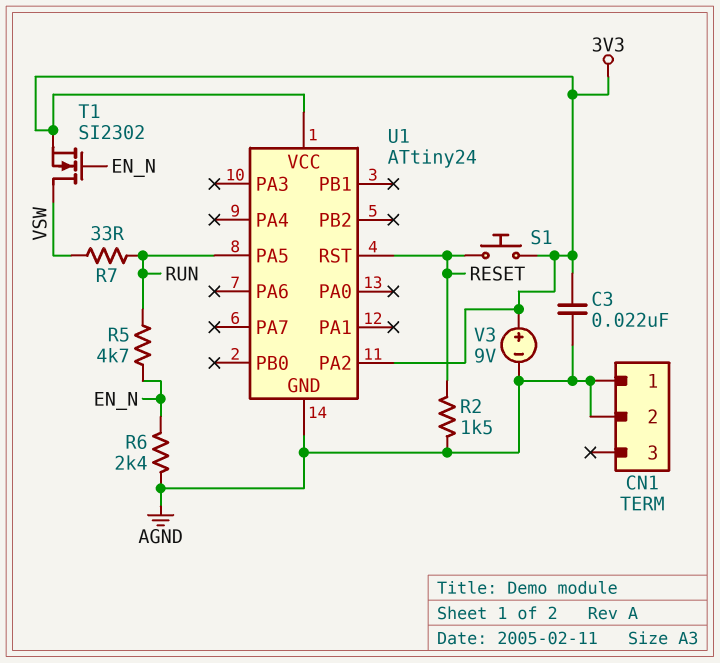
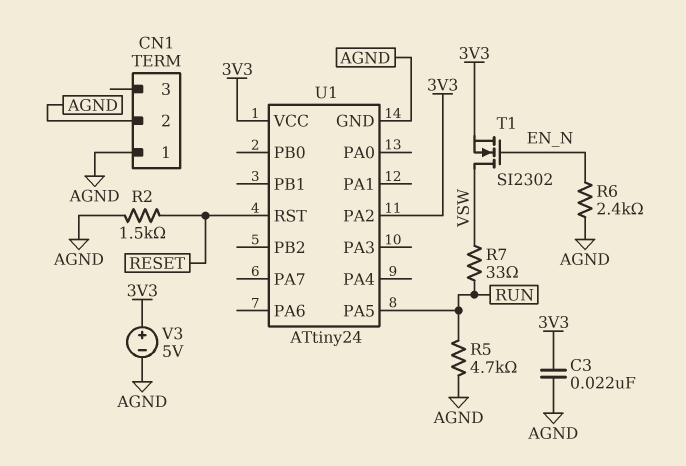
R5: 4.7k (EN_N, RUN) -> 4.7k (AGND, RUN)
S1: button (3V3, RESET) -> none
V3: 9V (plus 3V3, minus AGND) -> 5V (plus 3V3, minus AGND)

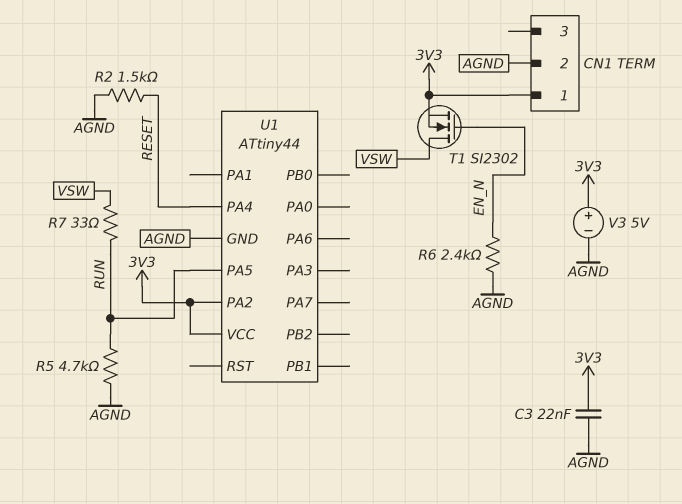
CN1 pin 1: AGND -> 3V3
U1: ATtiny24 -> ATtiny44
U1 pin PA4: none -> RESET
U1 pin RST: RESET -> none

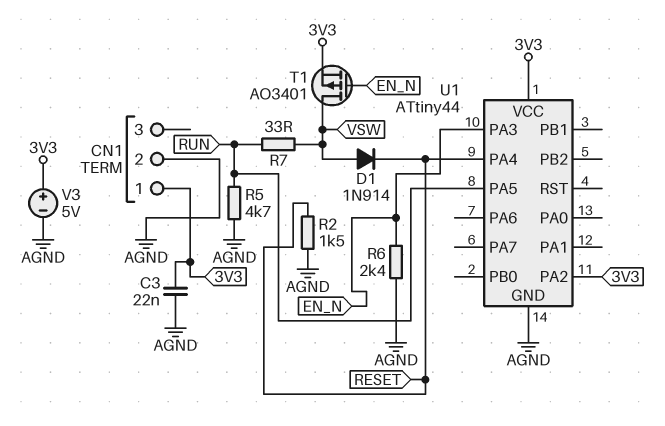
D1: none -> diode 1N914 (A VSW, K RESET)
T1: NMOS SI2302 (G EN_N, D VSW, S 3V3) -> PMOS AO3401 (G EN_N, D VSW, S 3V3)
U1 pin PA3: none -> EN_N

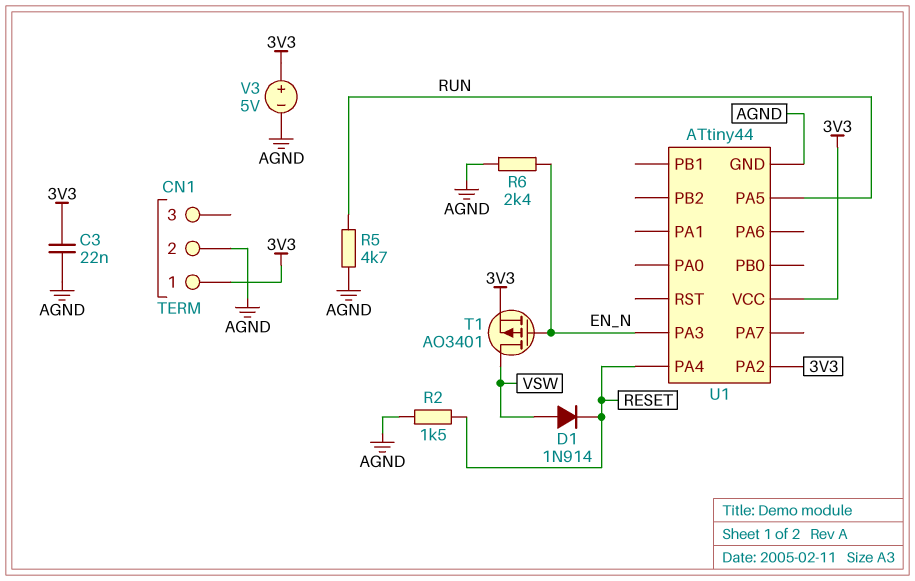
R7: 33 (RUN, VSW) -> none

